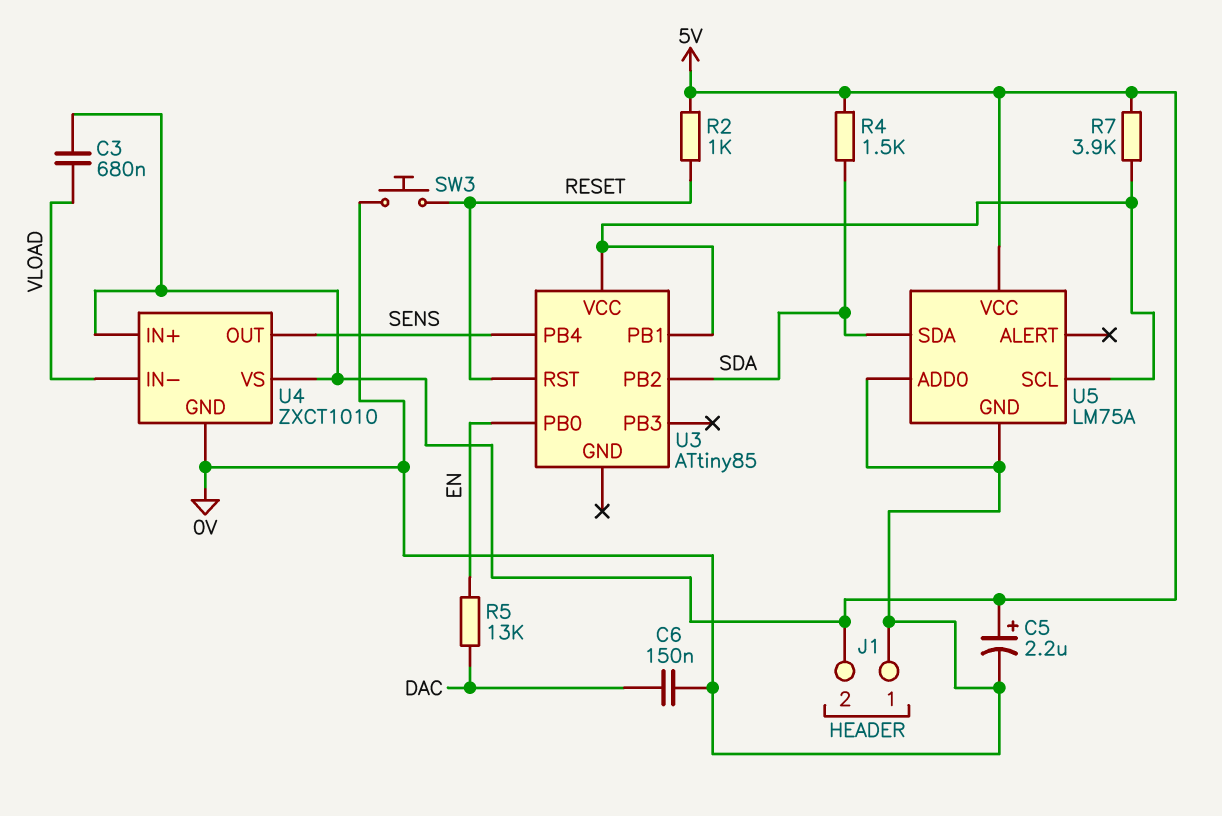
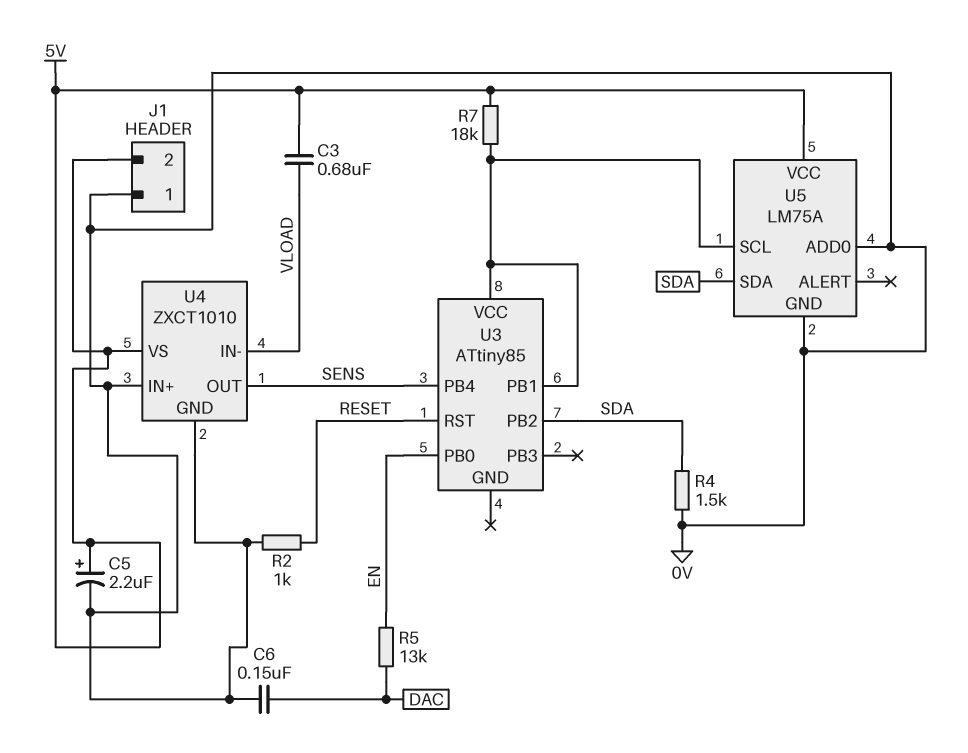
R2: 1k (5V, RESET) -> 1k (0V, RESET)
R4: 1.5k (5V, SDA) -> 1.5k (0V, SDA)
R7: 3.9k (5V, U3/PB1) -> 18k (5V, U3/PB1)
SW3: button (0V, RESET) -> none
U4 pin IN+: 5V -> 0V

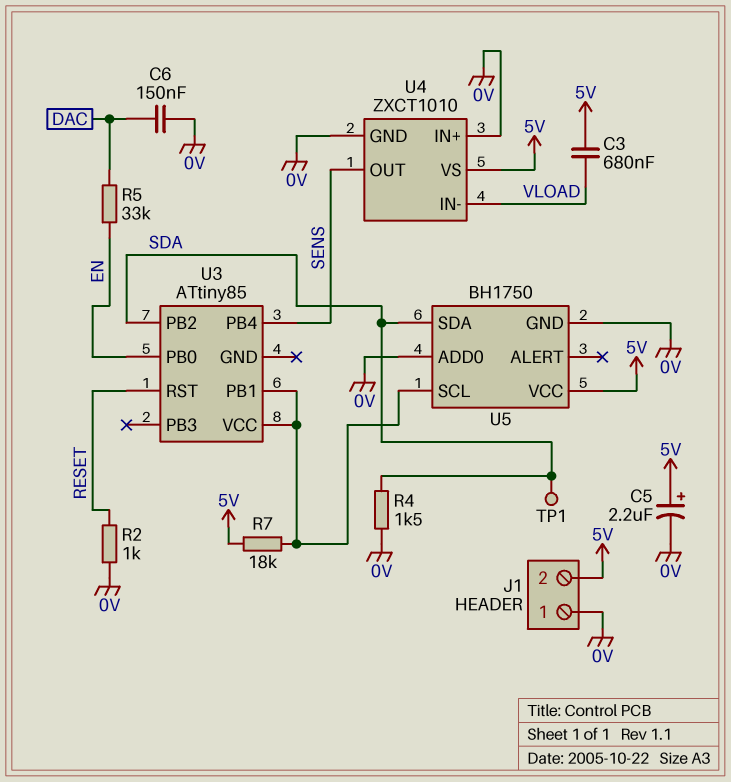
R5: 13k (DAC, EN) -> 33k (DAC, EN)
TP1: none -> test point (SDA)
U5: LM75A -> BH1750

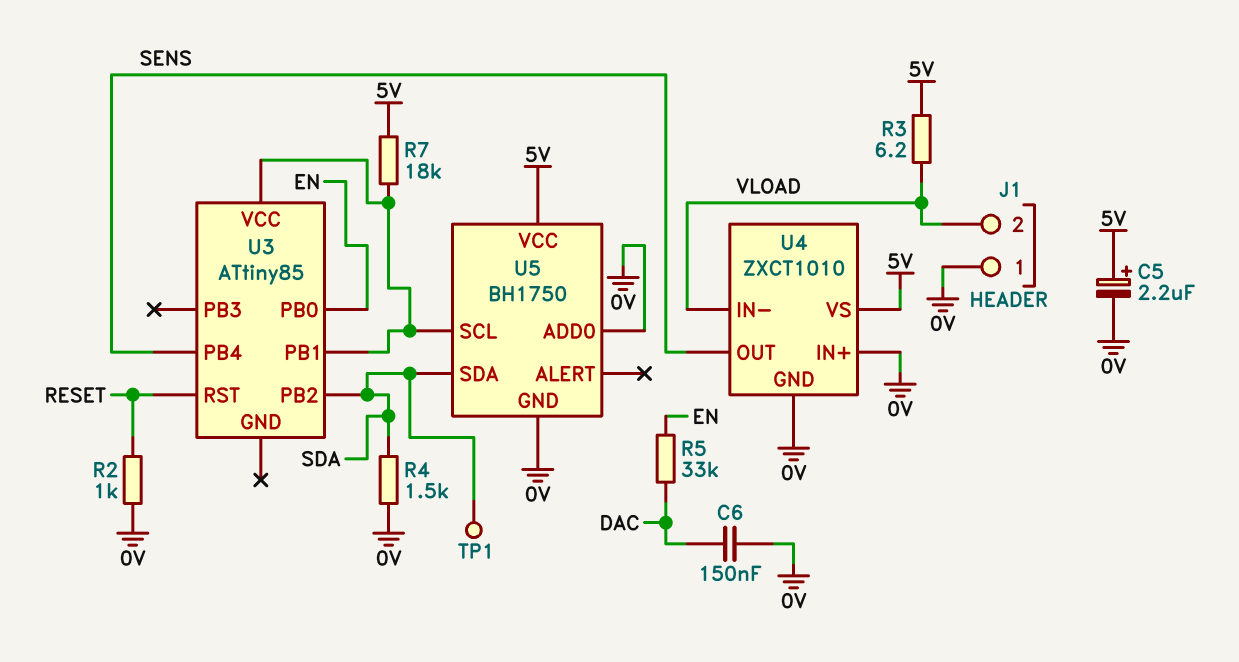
C3: 680nF (5V, VLOAD) -> none
J1 pin 2: 5V -> VLOAD
R3: none -> 6.2 (5V, VLOAD)

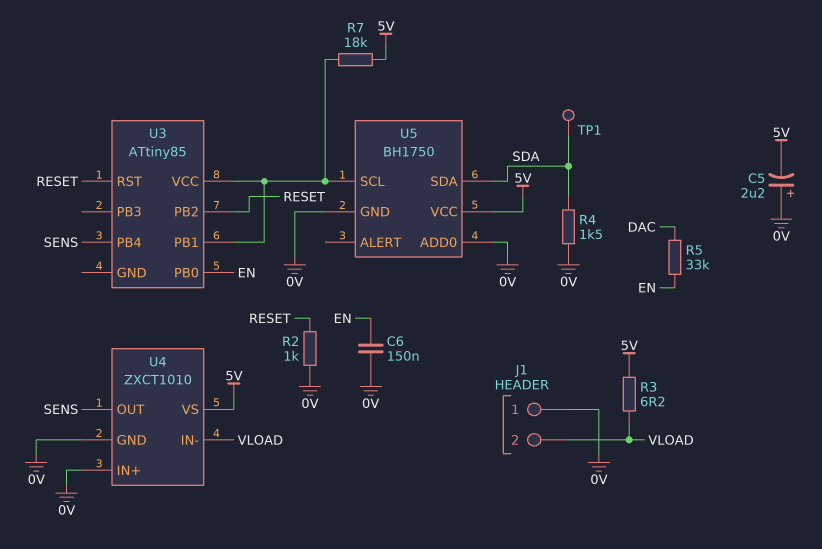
C5: 2.2uF (plus 5V, minus 0V) -> 2.2uF (plus 0V, minus 5V)
C6: 150nF (0V, DAC) -> 150nF (0V, EN)
U3 pin PB2: SDA -> RESET

